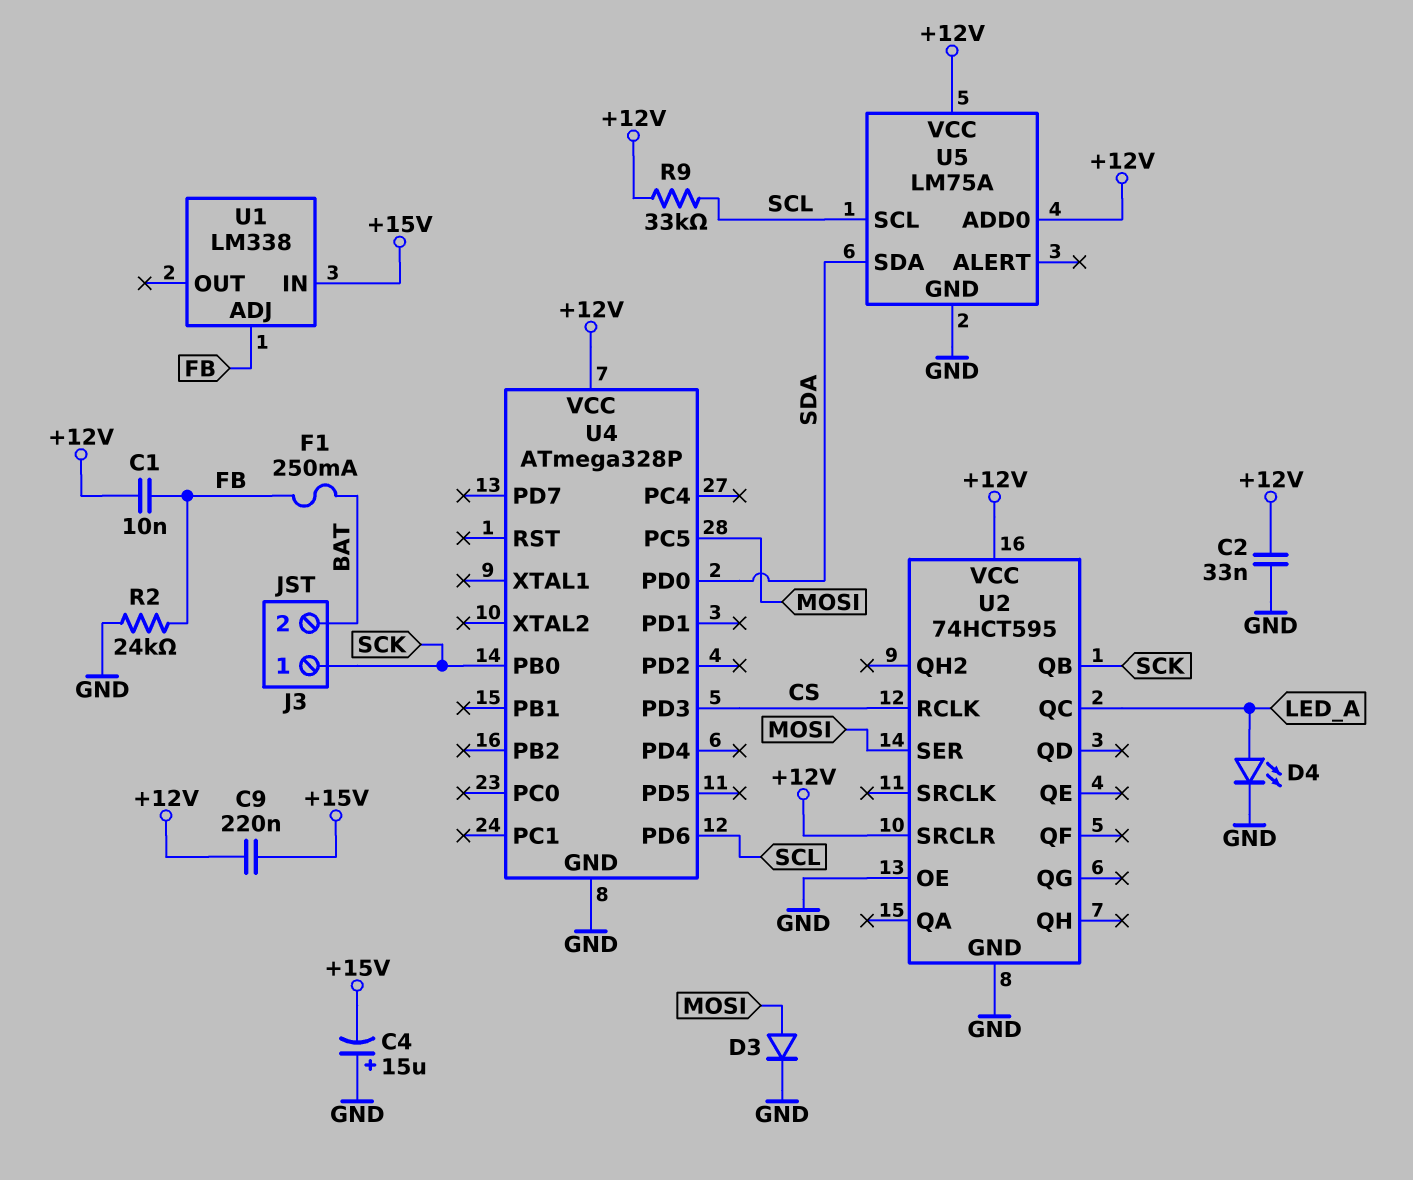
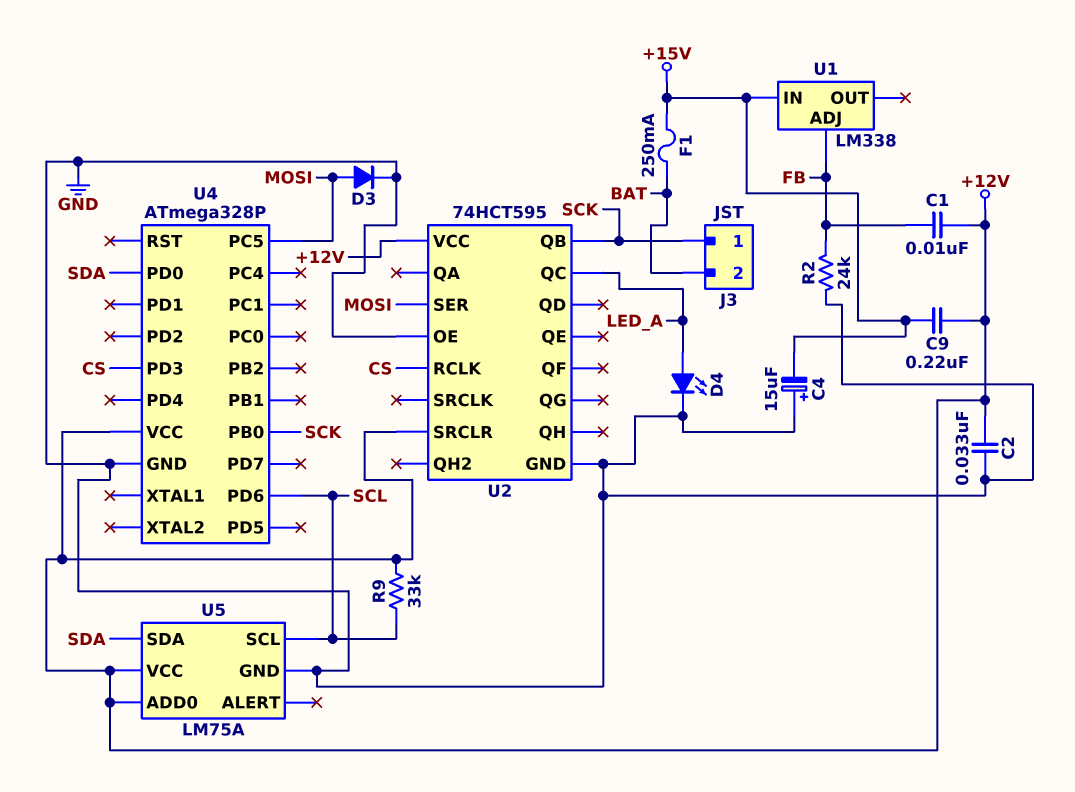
F1: 250mA (BAT, FB) -> 250mA (+15V, BAT)

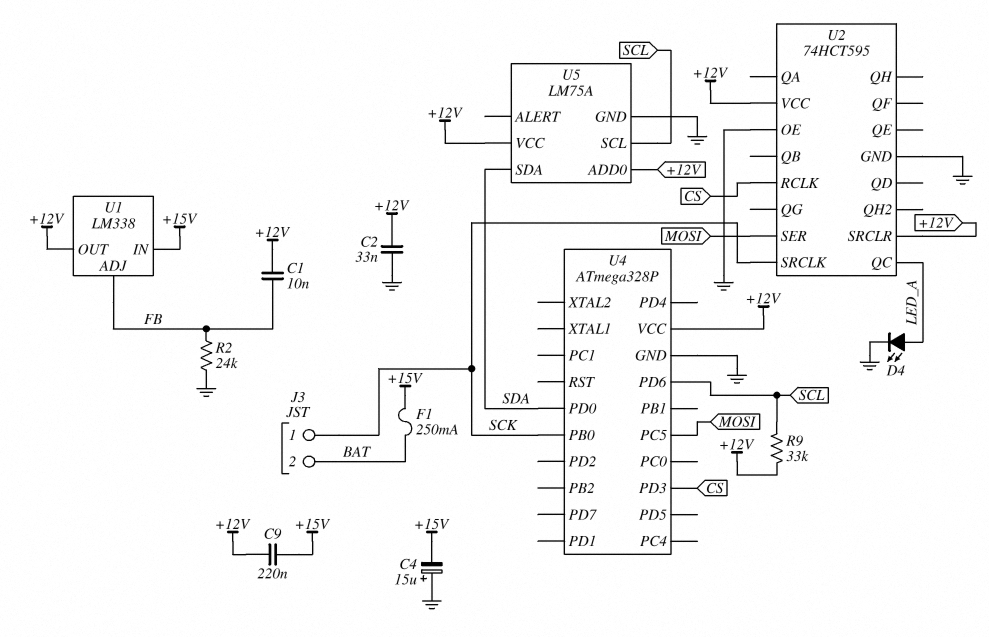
D3: diode (A MOSI, K GND) -> none
U1 pin OUT: none -> +12V
U2 pin QB: SCK -> none
U2 pin SRCLK: none -> SCK

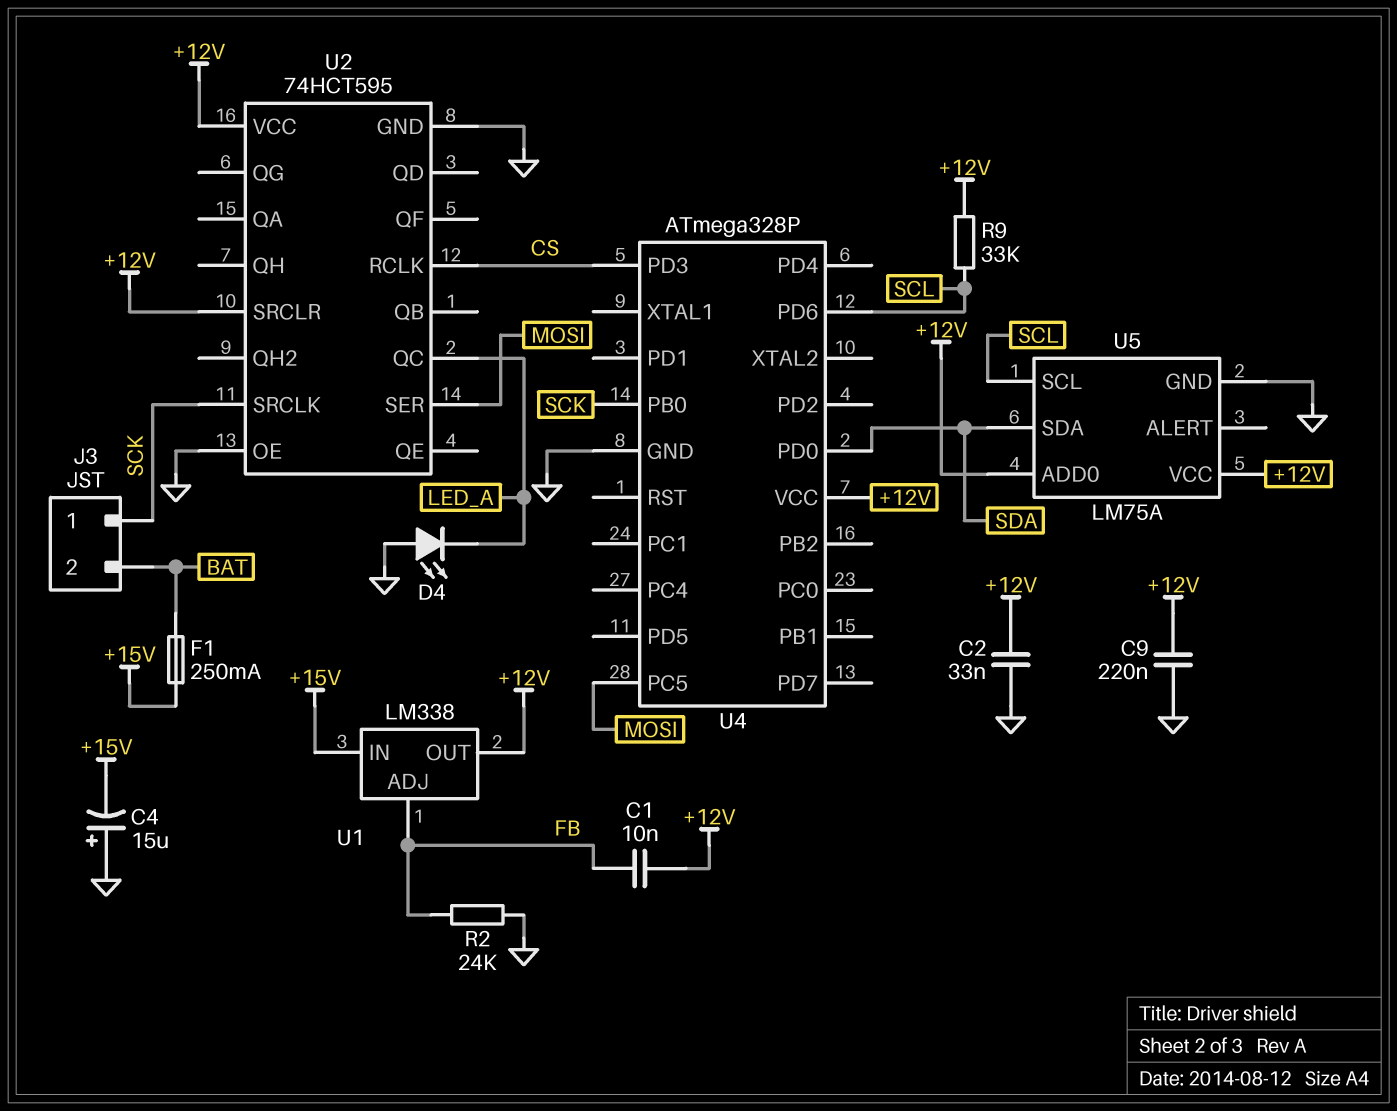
C9: 220nF (+12V, +15V) -> 220nF (+12V, GND)
D4: LED (A LED_A, K GND) -> LED (A GND, K LED_A)

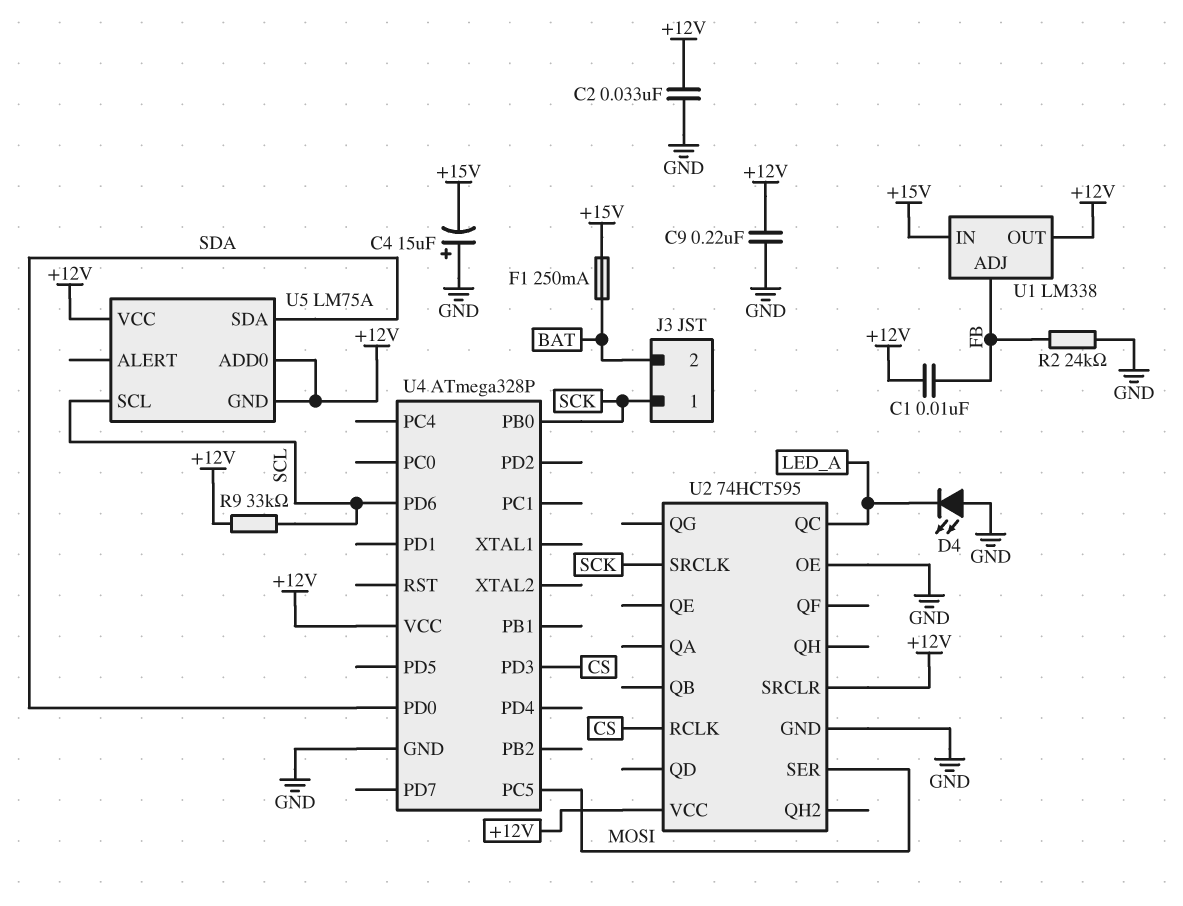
U5 pin GND: GND -> +12V

